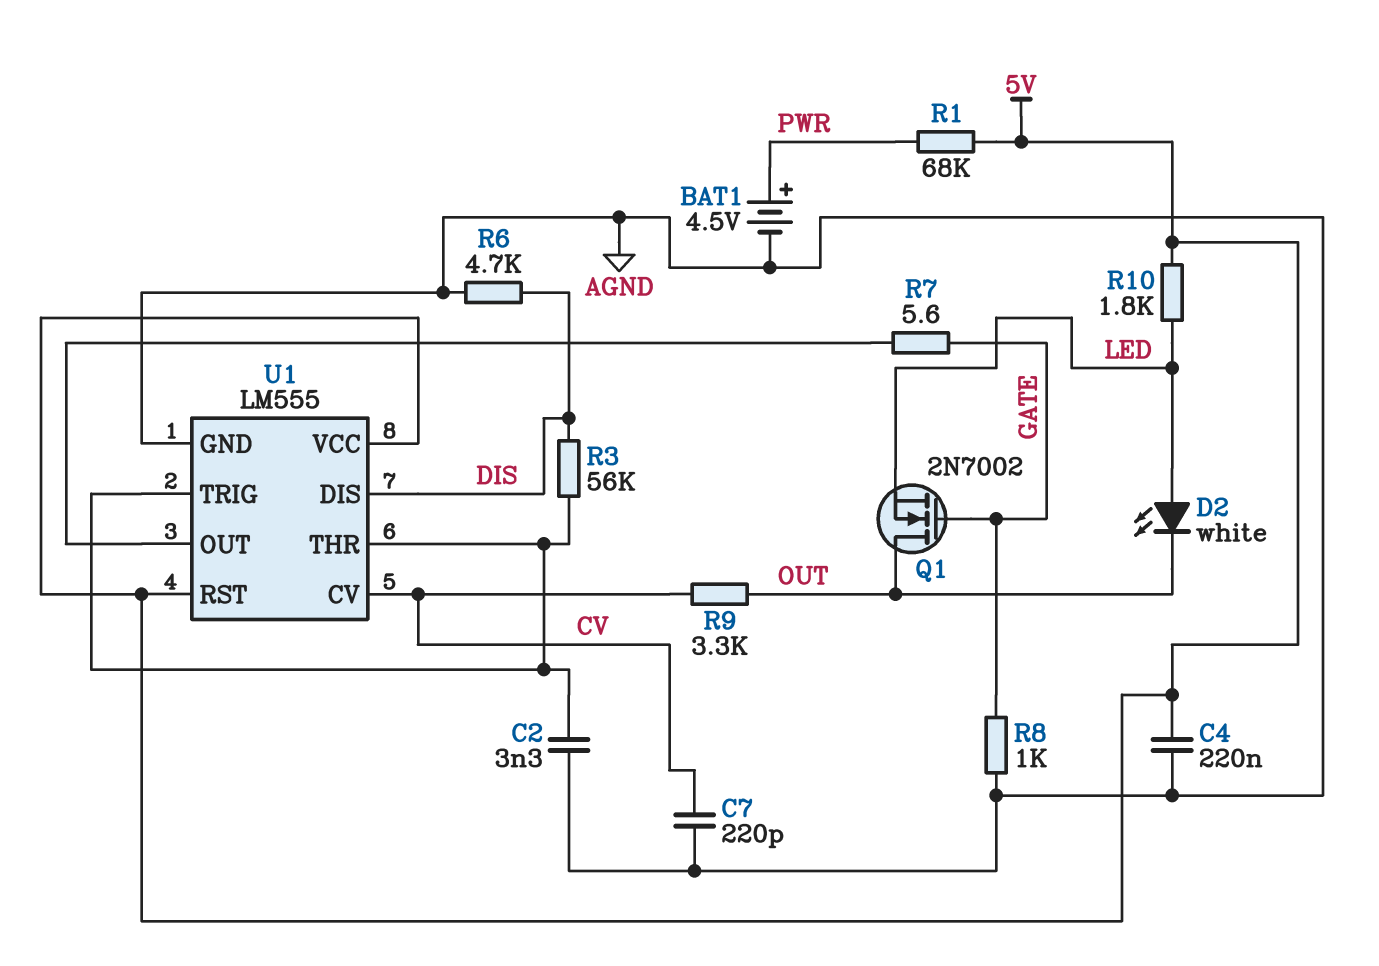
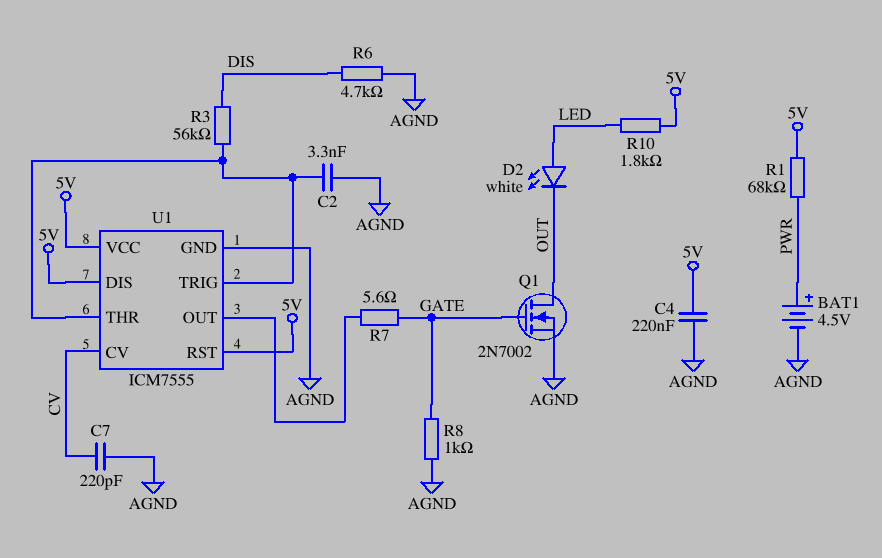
Q1: NMOS 2N7002 (G GATE, D OUT, S LED) -> NMOS 2N7002 (G GATE, D OUT, S AGND)
R9: 3.3k (CV, OUT) -> none
U1: LM555 -> ICM7555
U1 pin DIS: DIS -> 5V

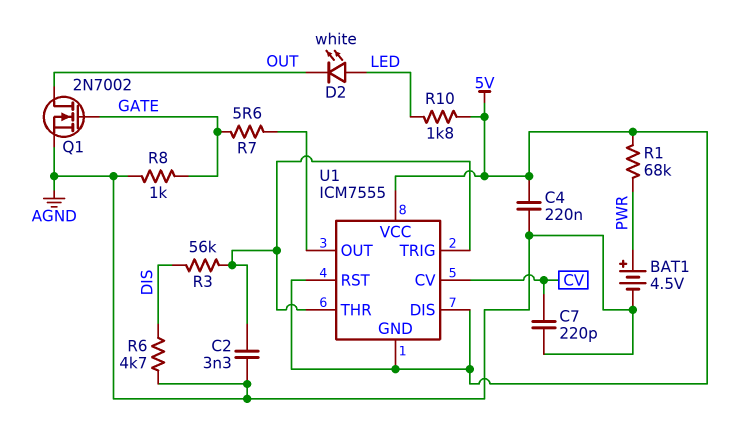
U1 pin GND: AGND -> 5V

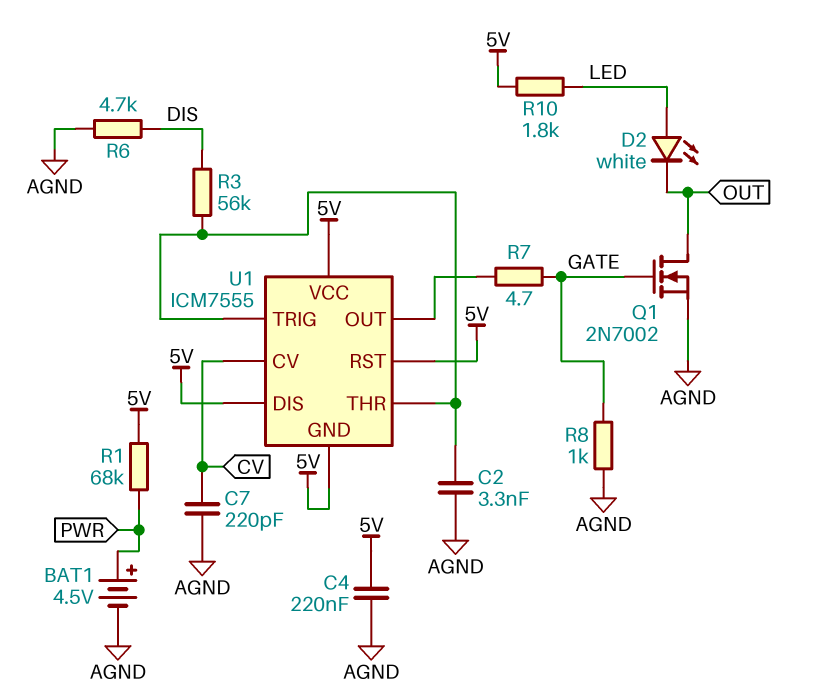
R7: 5.6 (GATE, U1/OUT) -> 4.7 (GATE, U1/OUT)

